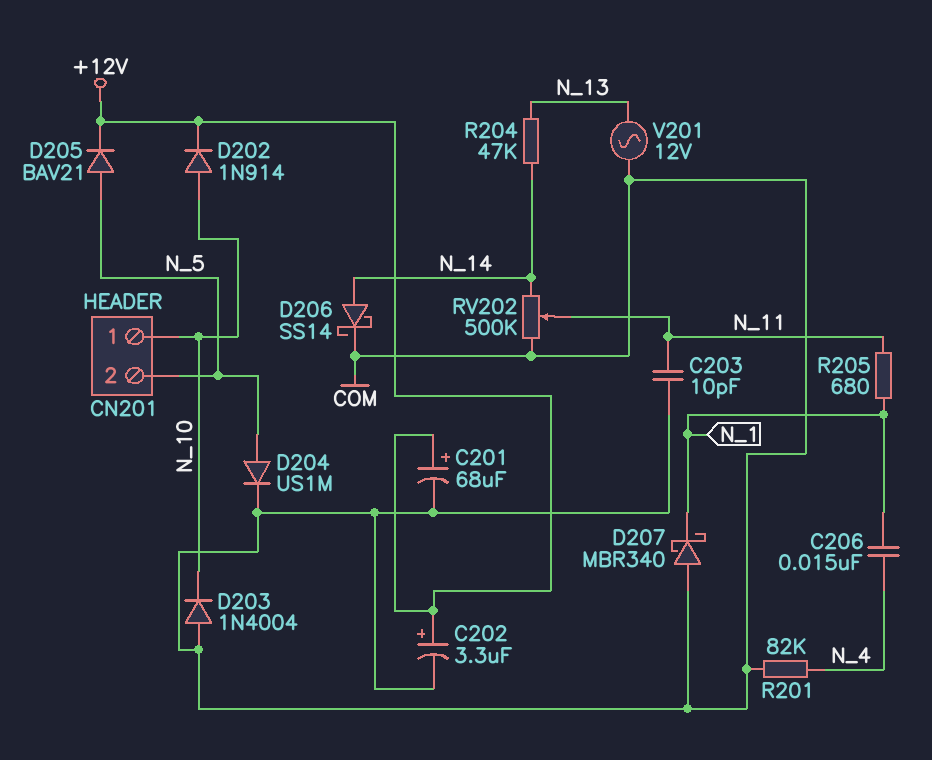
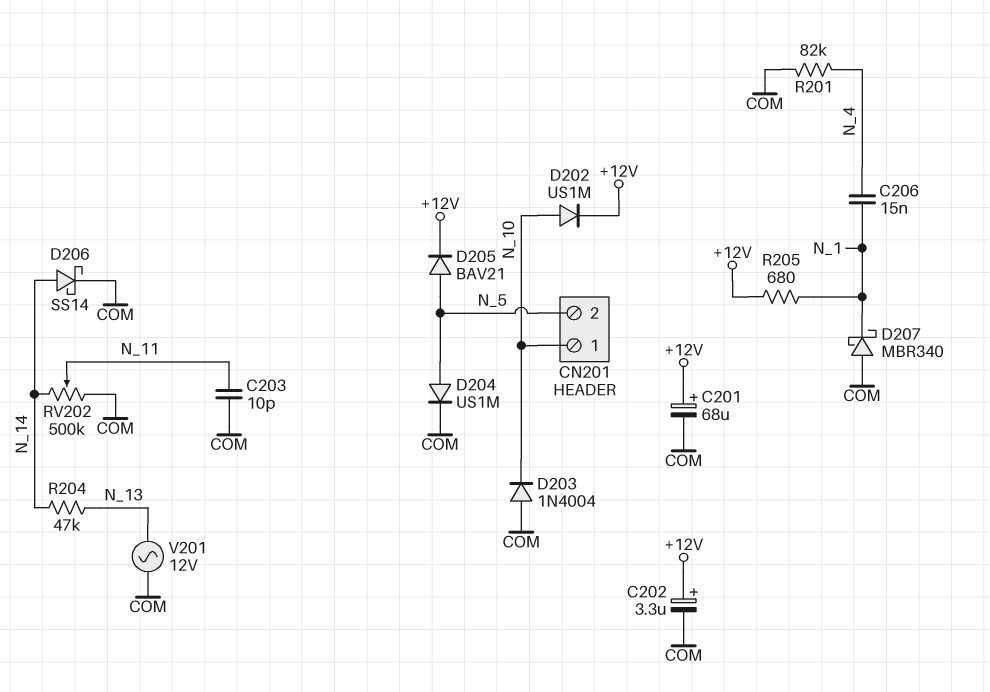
D202: diode 1N914 (A N_10, K +12V) -> diode US1M (A N_10, K +12V)
R205: 680 (N_1, N_11) -> 680 (+12V, N_1)

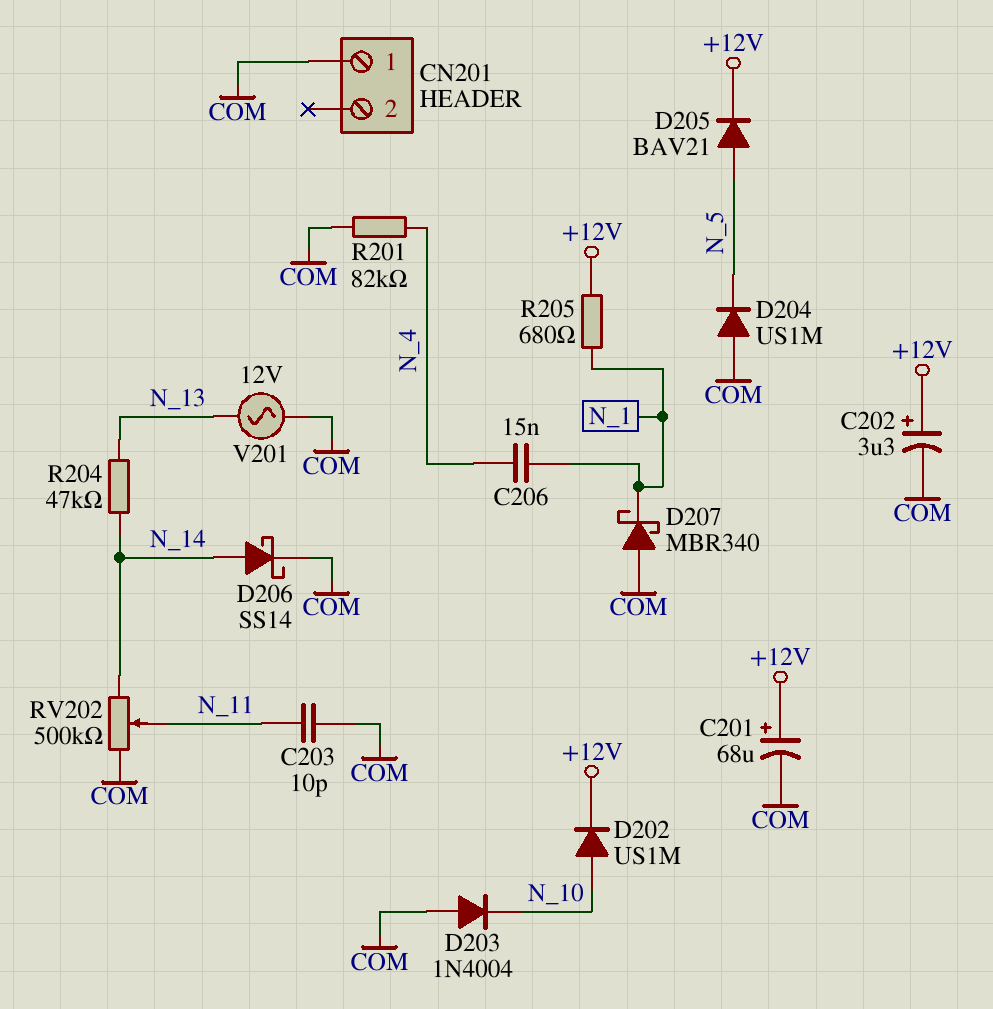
CN201 pin 1: N_10 -> COM
CN201 pin 2: N_5 -> none
D204: diode US1M (A N_5, K COM) -> diode US1M (A COM, K N_5)

